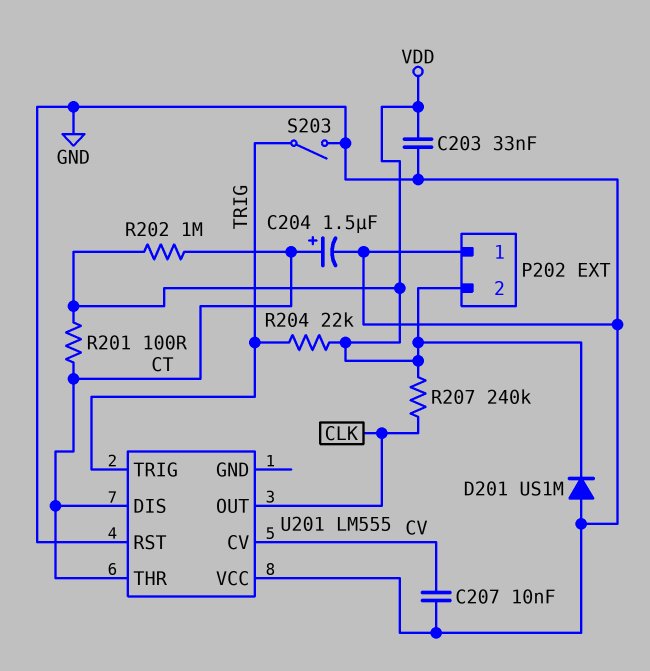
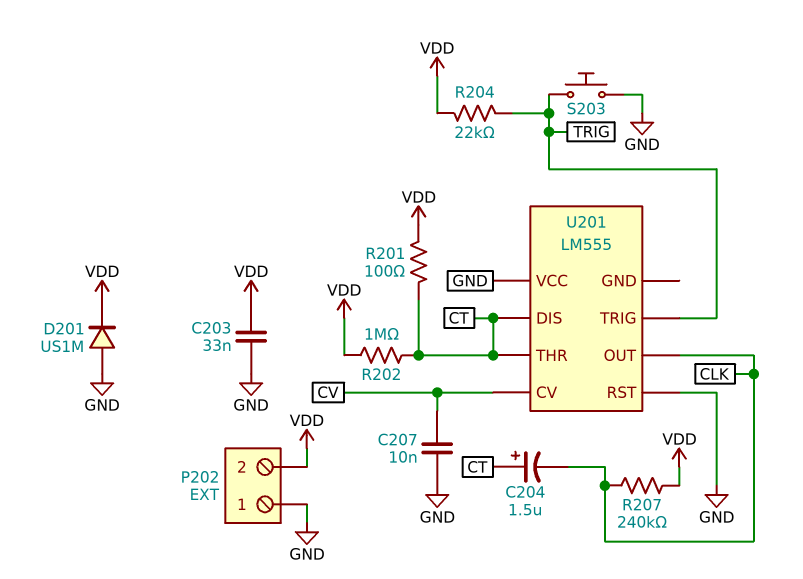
C204: 1.5uF (plus CT, minus GND) -> 1.5uF (plus CT, minus CLK)
S203: switch (GND, TRIG) -> button (GND, TRIG)

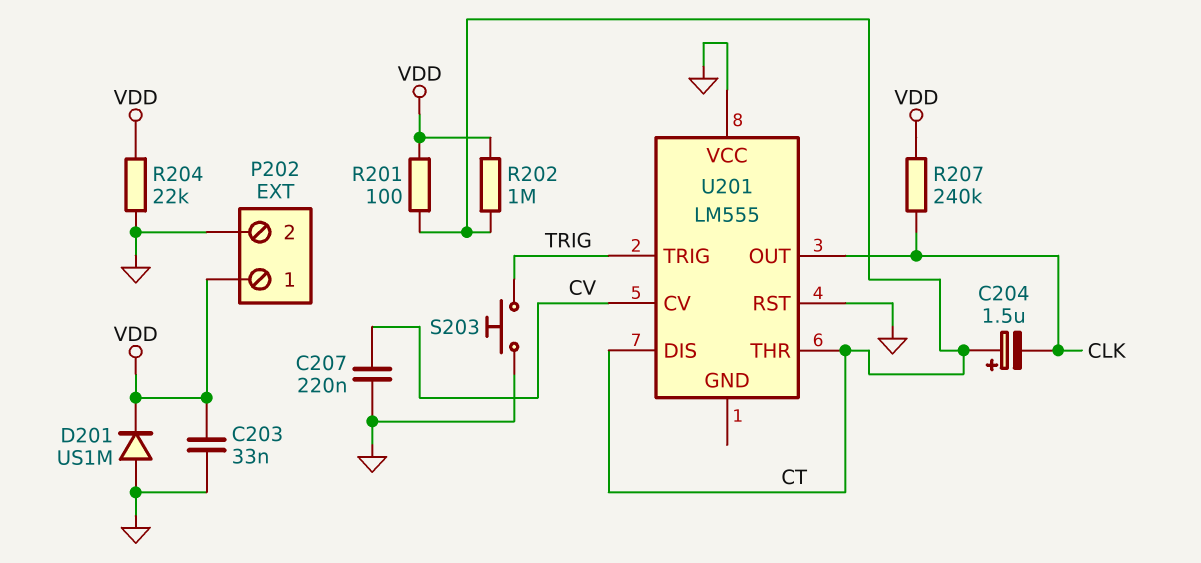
C207: 10nF (CV, GND) -> 220nF (CV, GND)
P202 pin 1: GND -> VDD
P202 pin 2: VDD -> GND
R204: 22k (TRIG, VDD) -> 22k (GND, VDD)

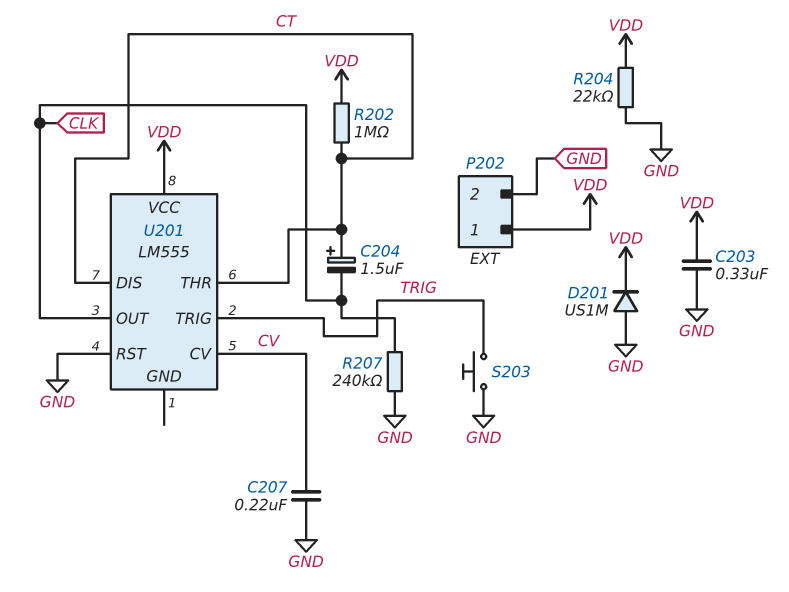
C203: 33nF (GND, VDD) -> 330nF (GND, VDD)
R201: 100 (CT, VDD) -> none
R207: 240k (CLK, VDD) -> 240k (CLK, GND)
U201 pin VCC: GND -> VDD

